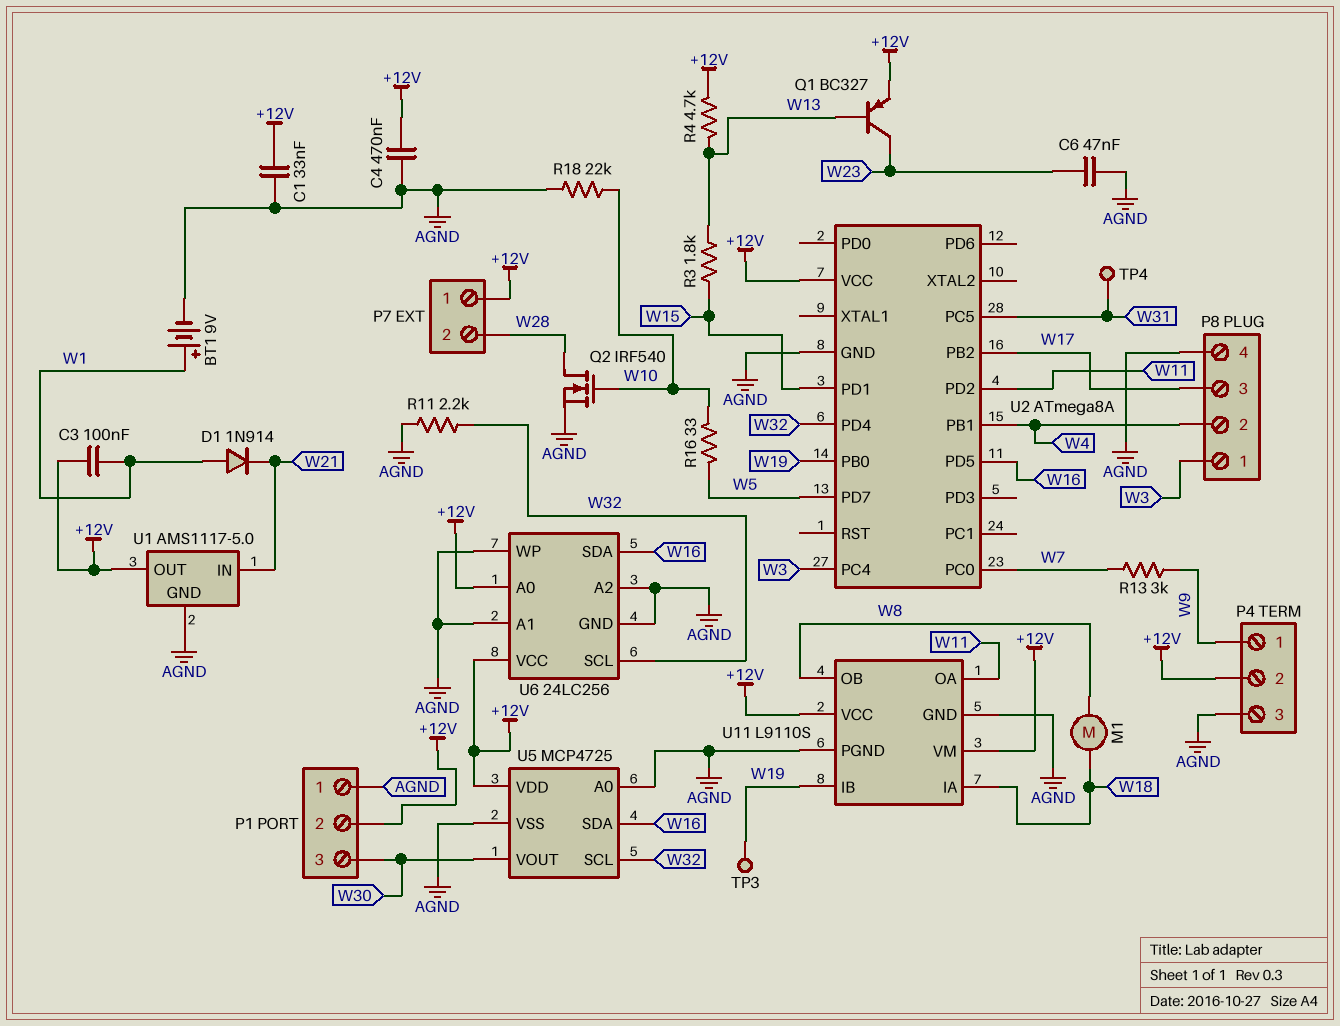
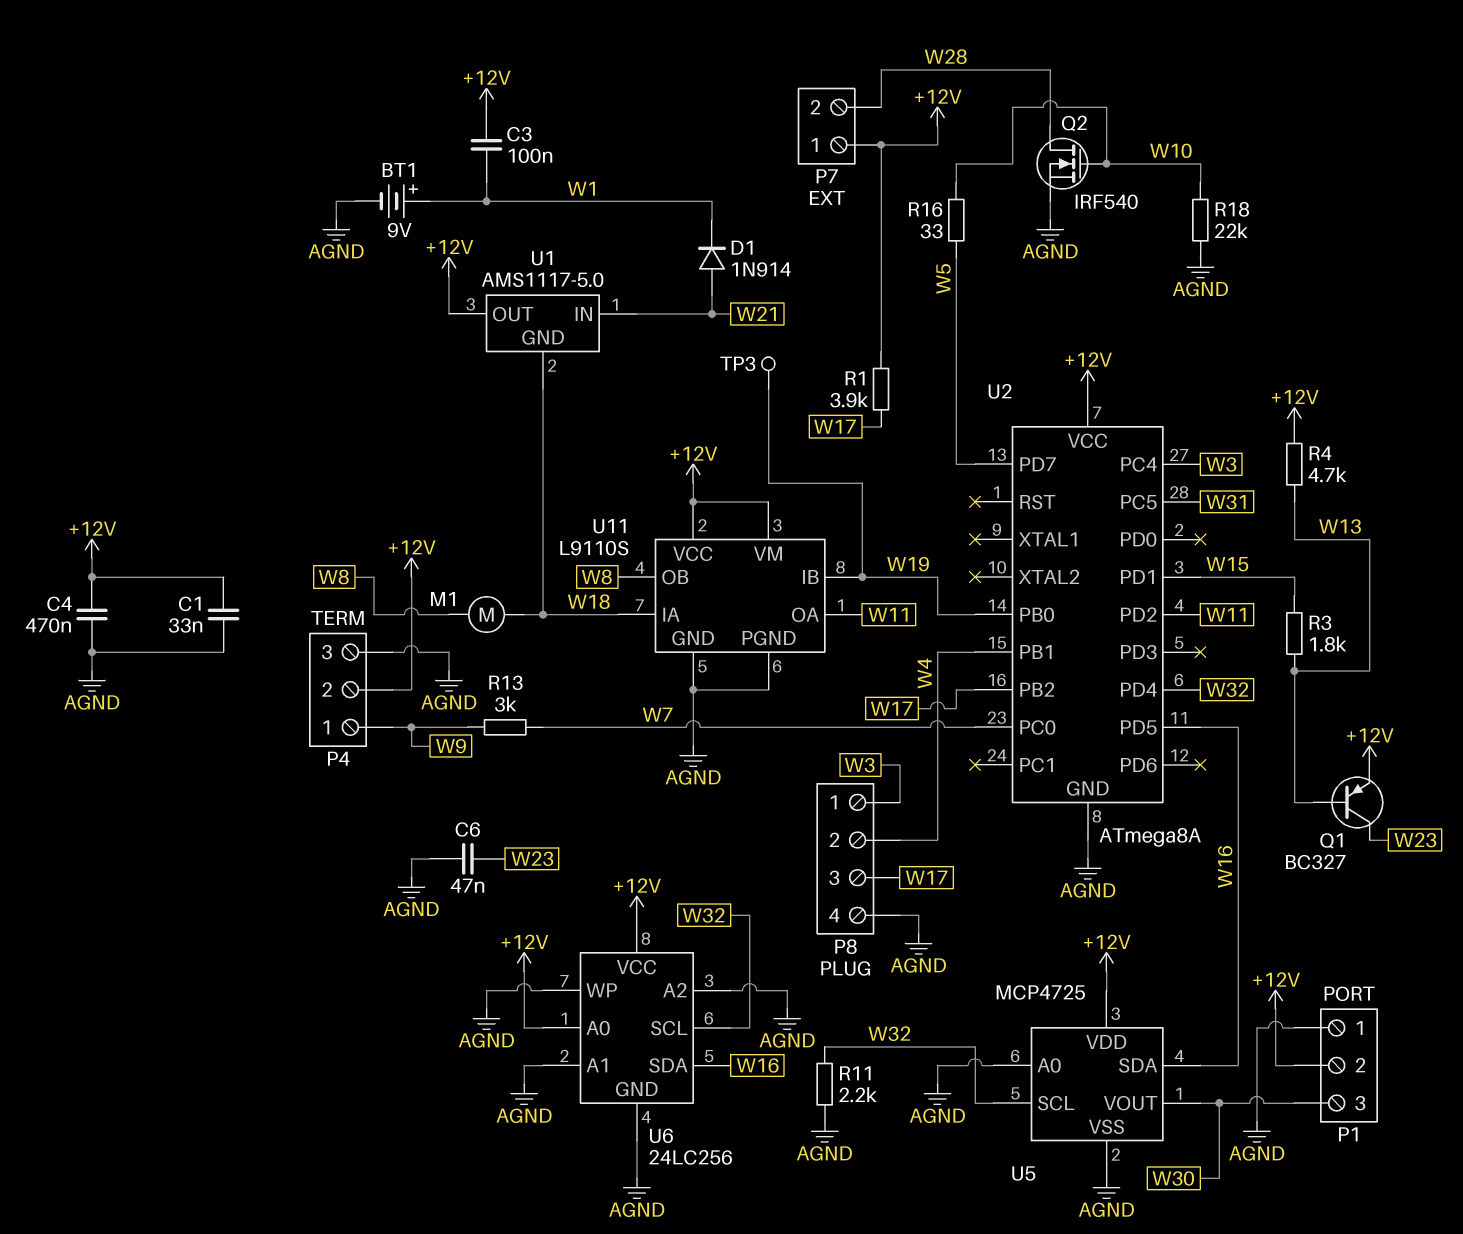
D1: diode 1N914 (A W1, K W21) -> diode 1N914 (A W21, K W1)
R1: none -> 3.9k (+12V, W17)
TP4: test point (W31) -> none
U1 pin GND: AGND -> W18

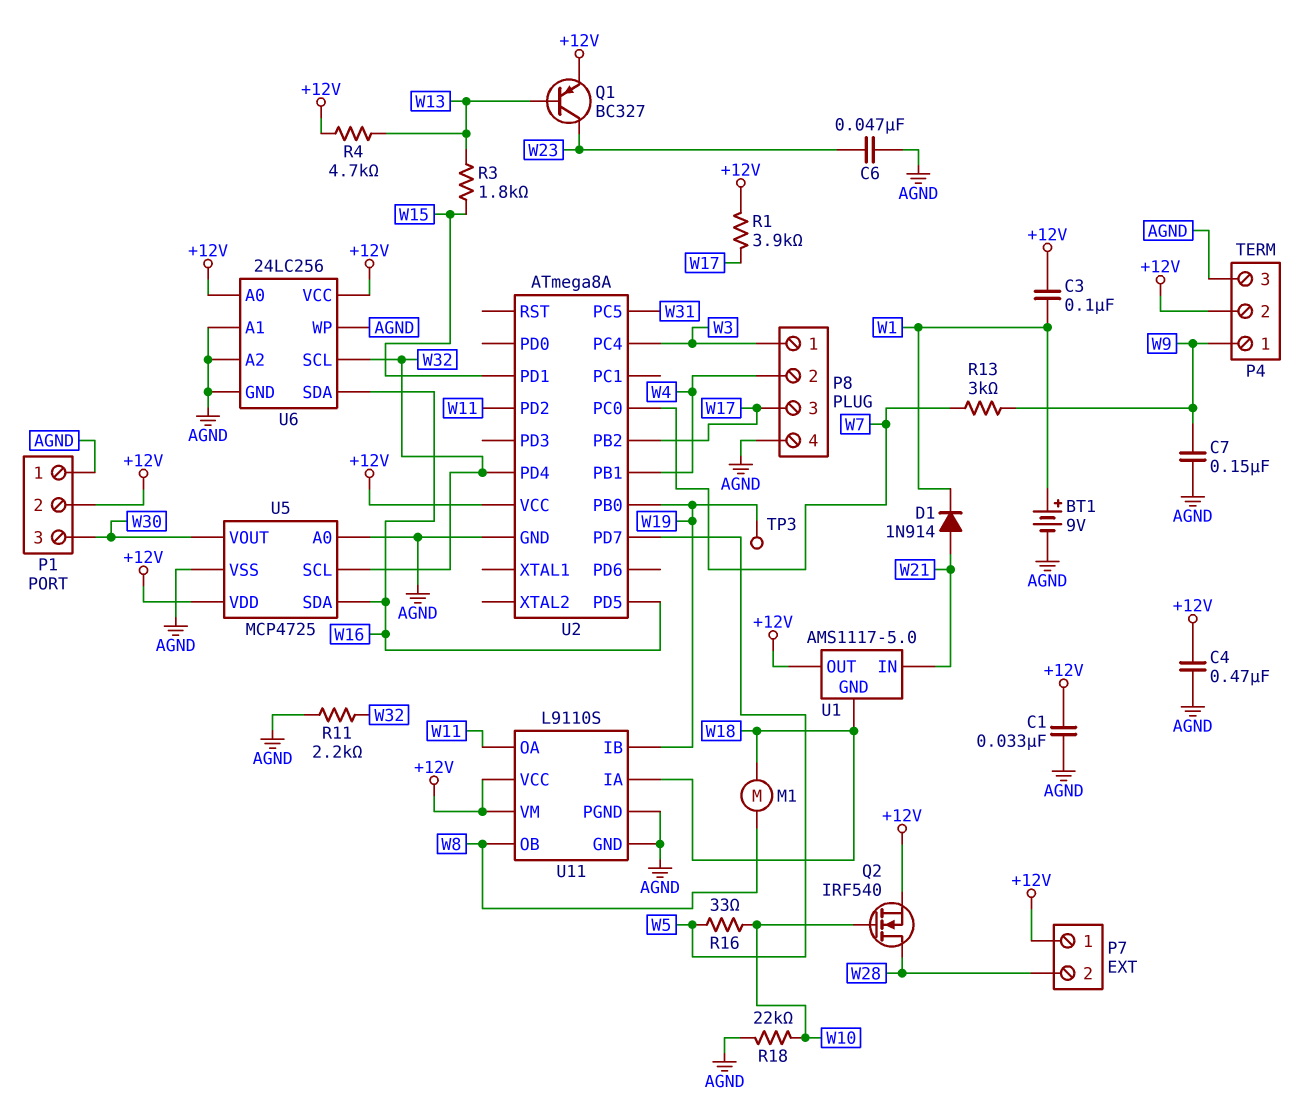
C7: none -> 150nF (AGND, W9)
Q2: NMOS IRF540 (G W10, D W28, S AGND) -> NMOS IRF540 (G W10, D W28, S +12V)

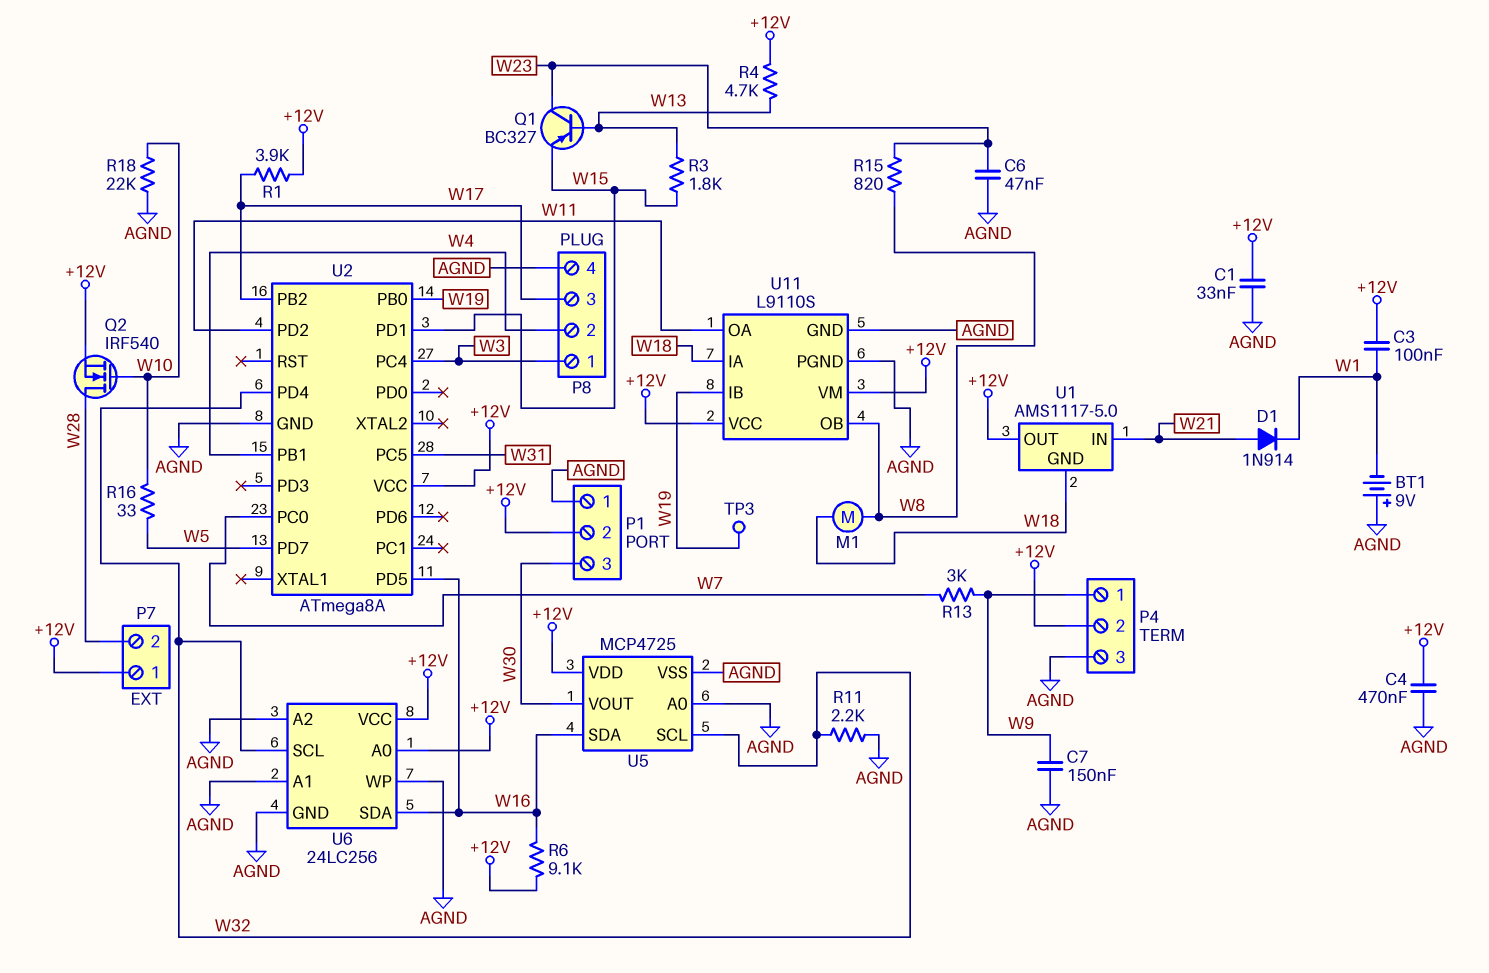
BT1: 9V (plus W1, minus AGND) -> 9V (plus AGND, minus W1)
Q1: PNP BC327 (B W13, C W23, E +12V) -> PNP BC327 (B W13, C W23, E W15)
R6: none -> 9.1k (+12V, W16)
R15: none -> 820 (W8, W23)

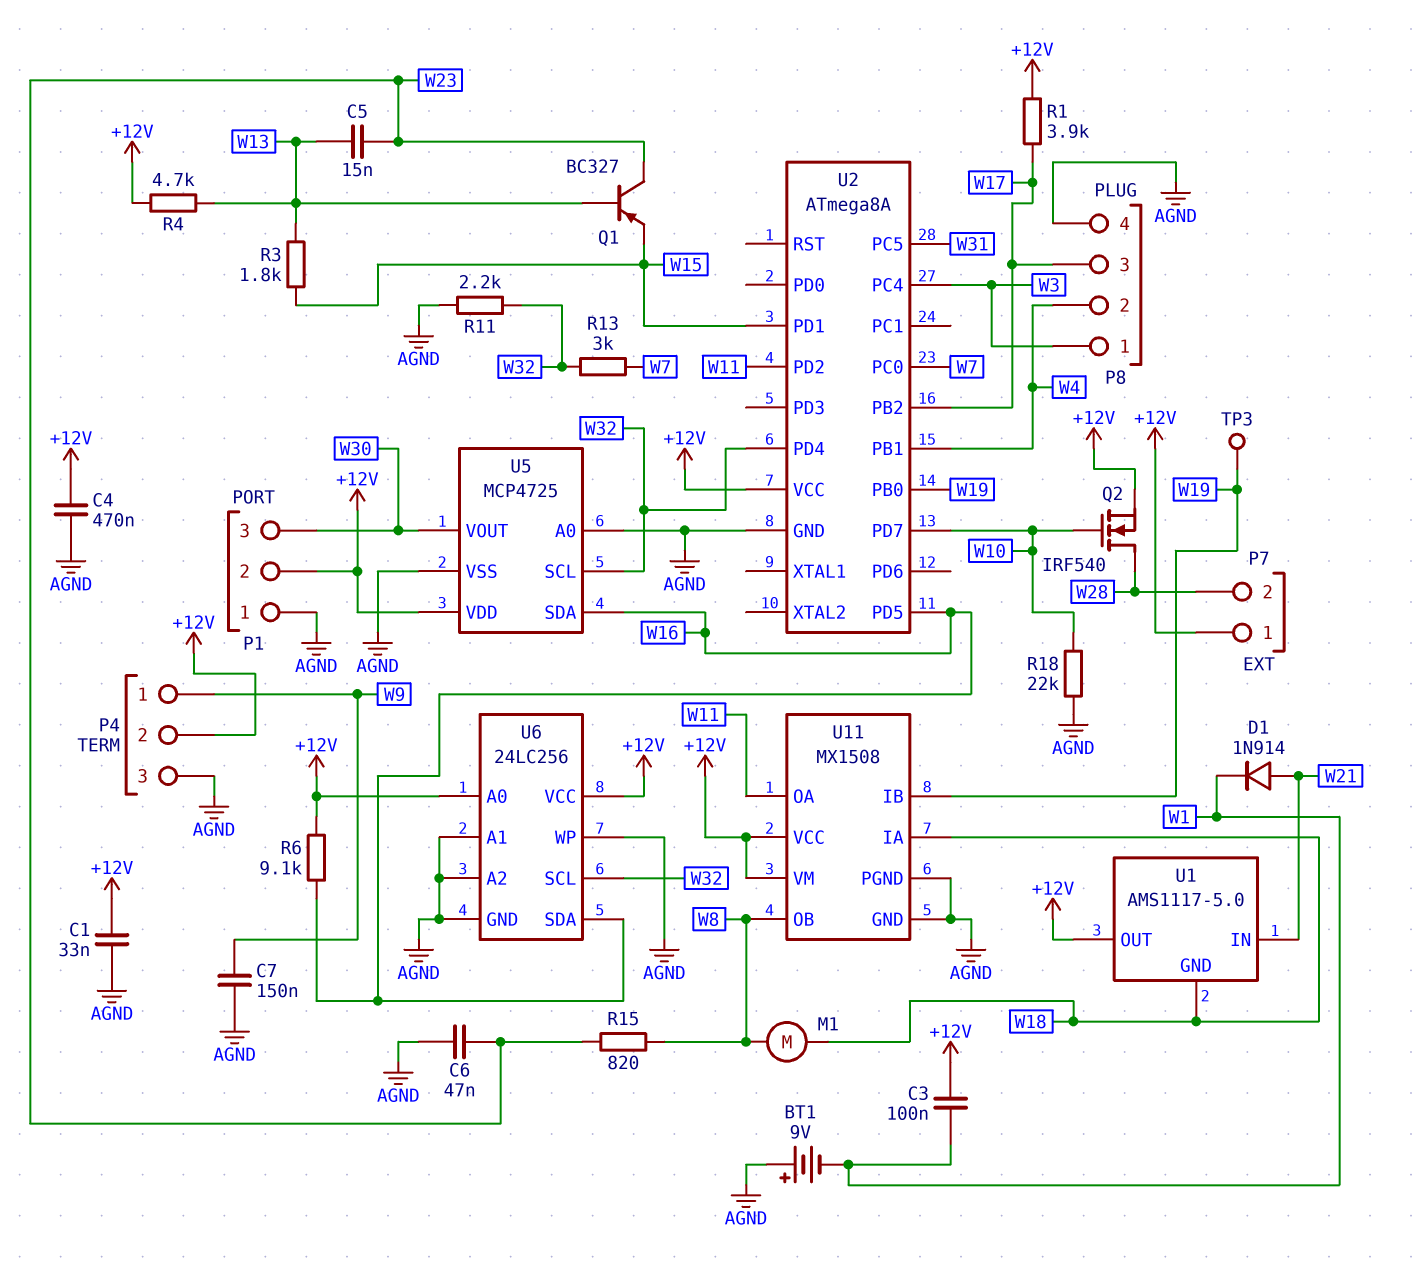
C5: none -> 15nF (W13, W23)
R13: 3k (W7, W9) -> 3k (W7, W32)
R16: 33 (W5, W10) -> none
U2 pin PD7: W5 -> W10
U11: L9110S -> MX1508

